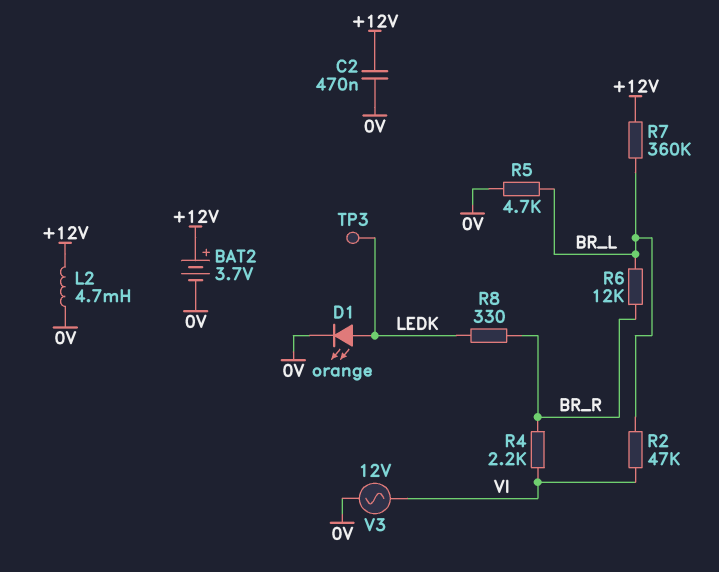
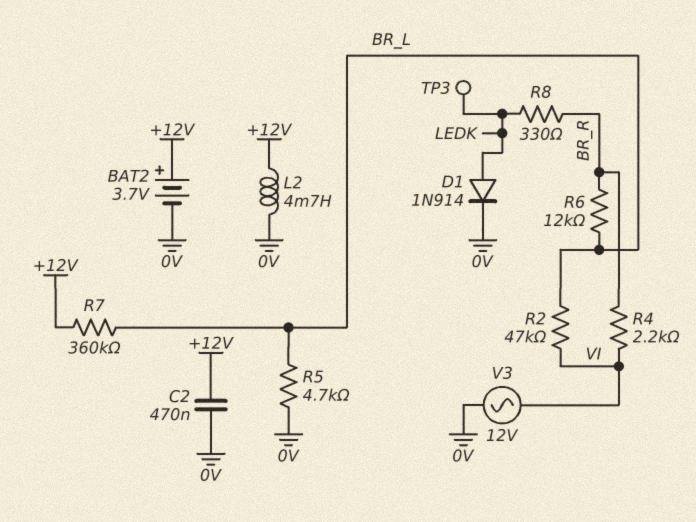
D1: LED orange (A LEDK, K 0V) -> diode 1N914 (A LEDK, K 0V)

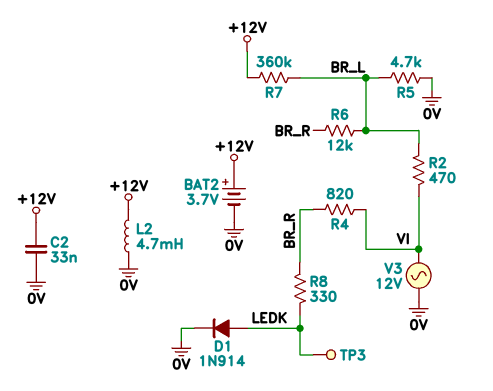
C2: 470nF (+12V, 0V) -> 33nF (+12V, 0V)
R2: 47k (BR_L, VI) -> 470 (BR_L, VI)
R4: 2.2k (BR_R, VI) -> 820 (BR_R, VI)

